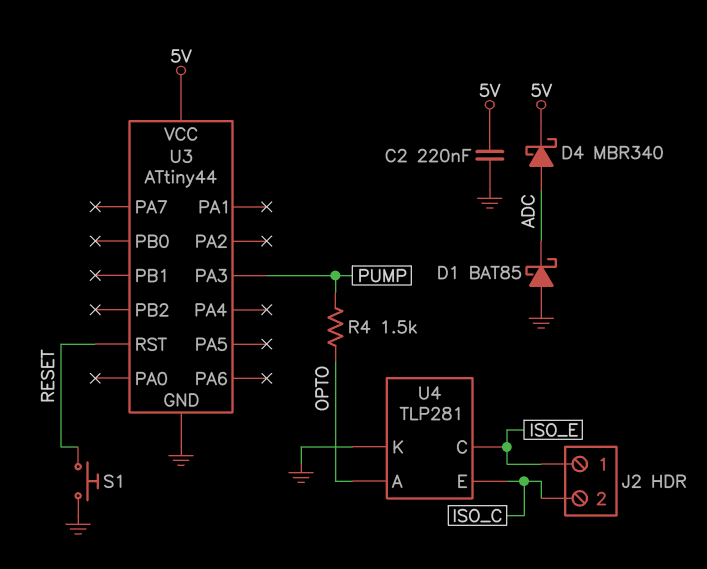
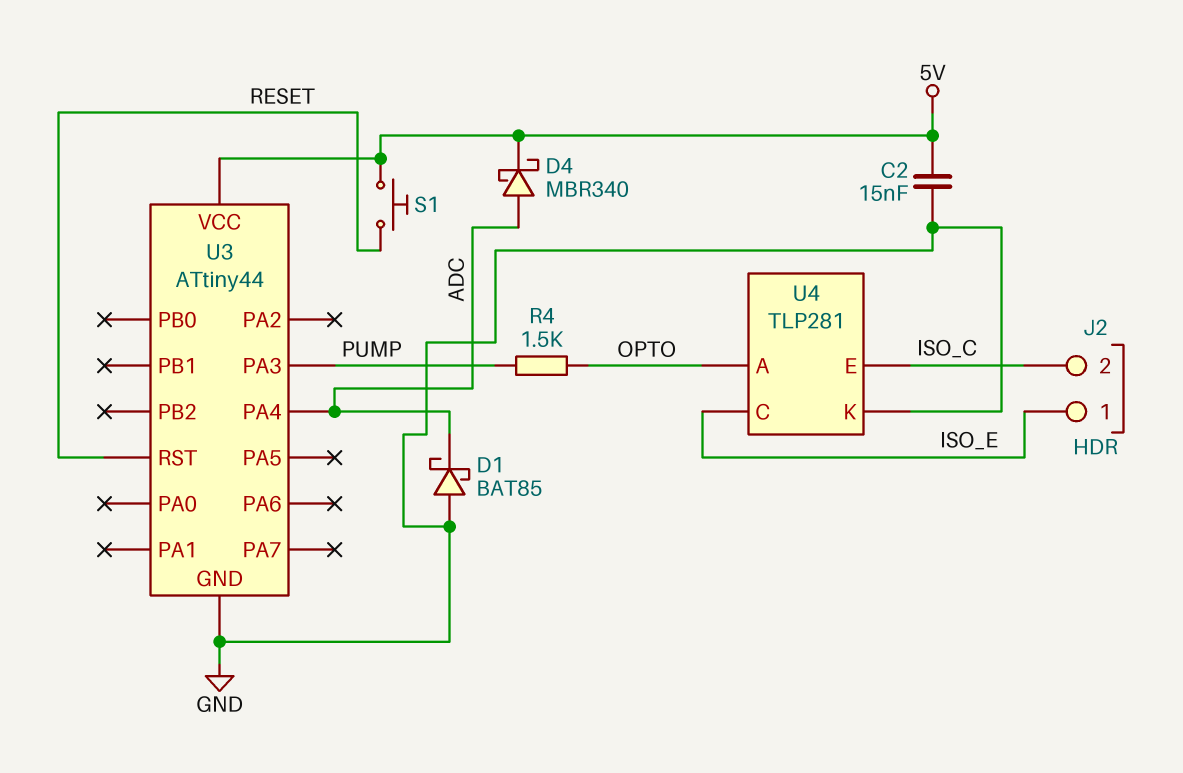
C2: 220nF (5V, GND) -> 15nF (5V, GND)
S1: button (GND, RESET) -> button (5V, RESET)
U3 pin PA4: none -> ADC

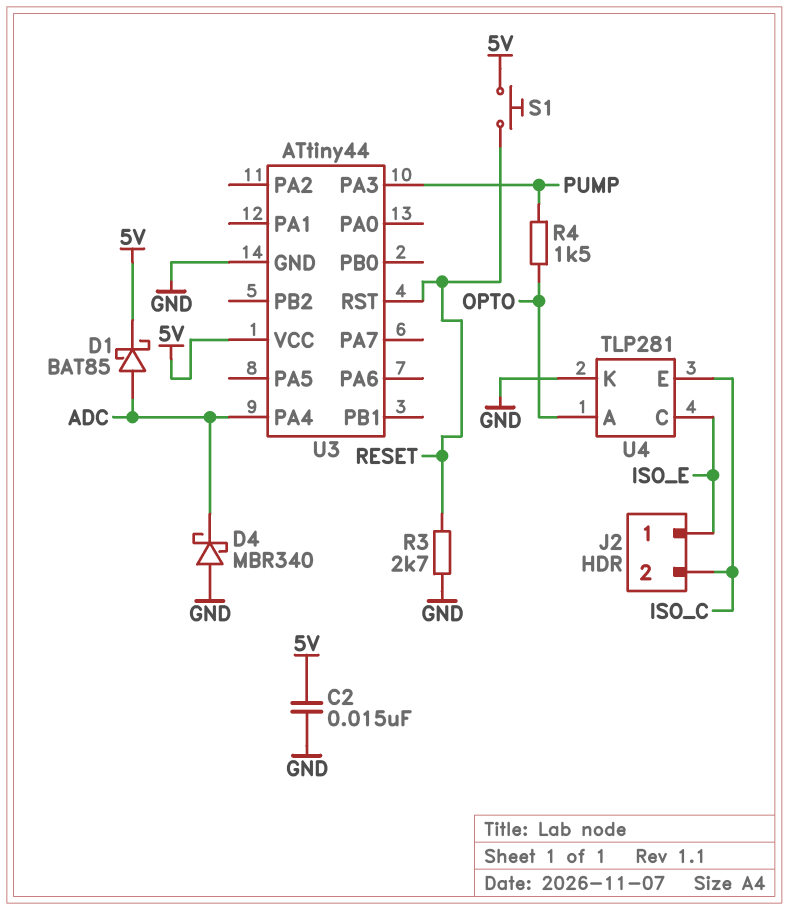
D1: schottky BAT85 (A GND, K ADC) -> schottky BAT85 (A ADC, K 5V)
D4: schottky MBR340 (A ADC, K 5V) -> schottky MBR340 (A GND, K ADC)
R3: none -> 2.7k (GND, RESET)

